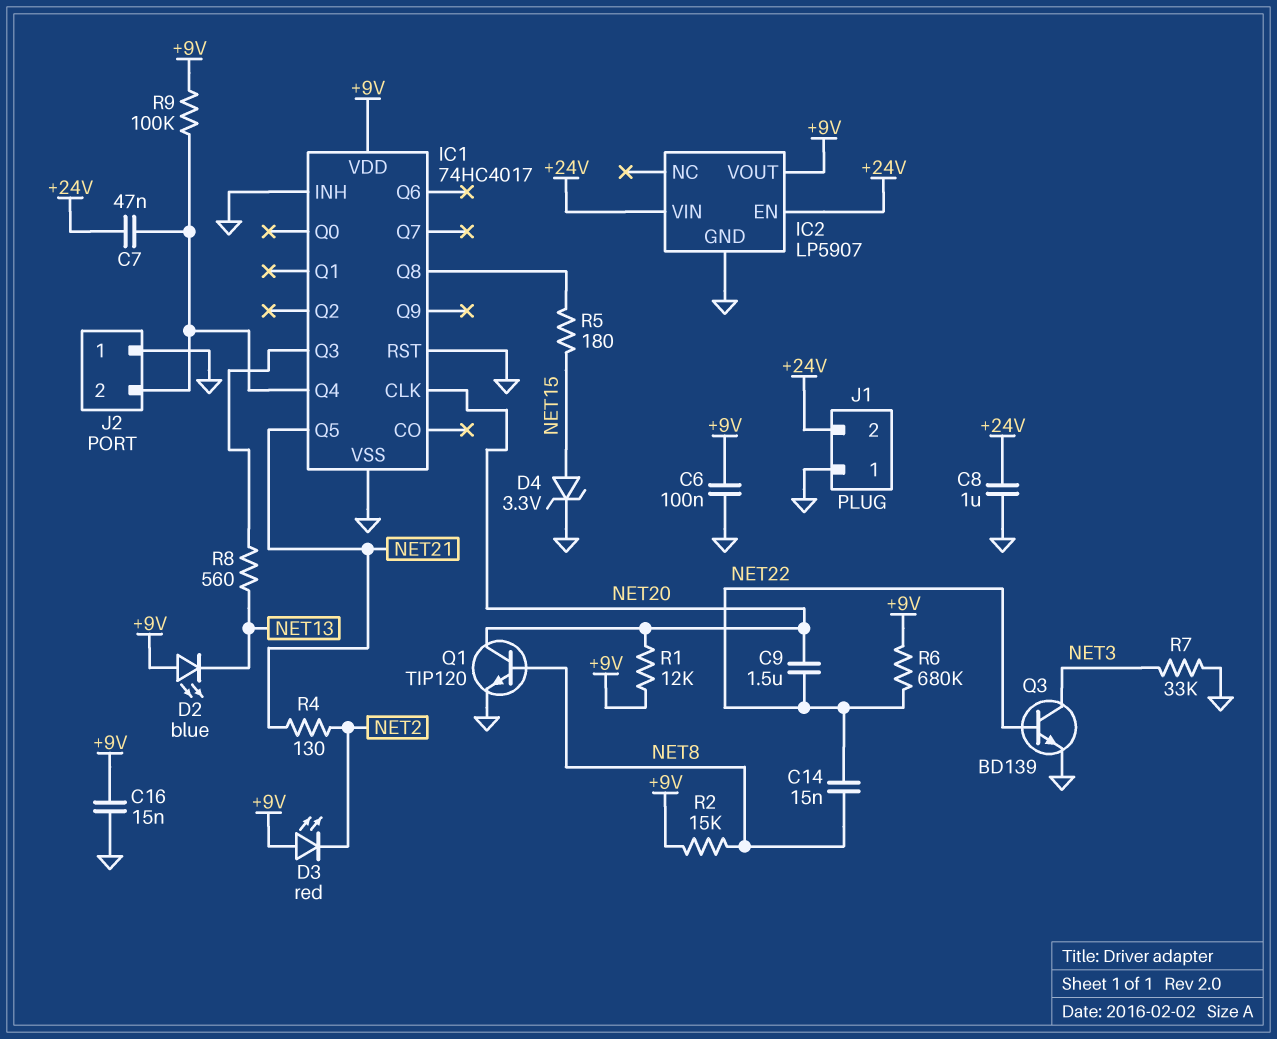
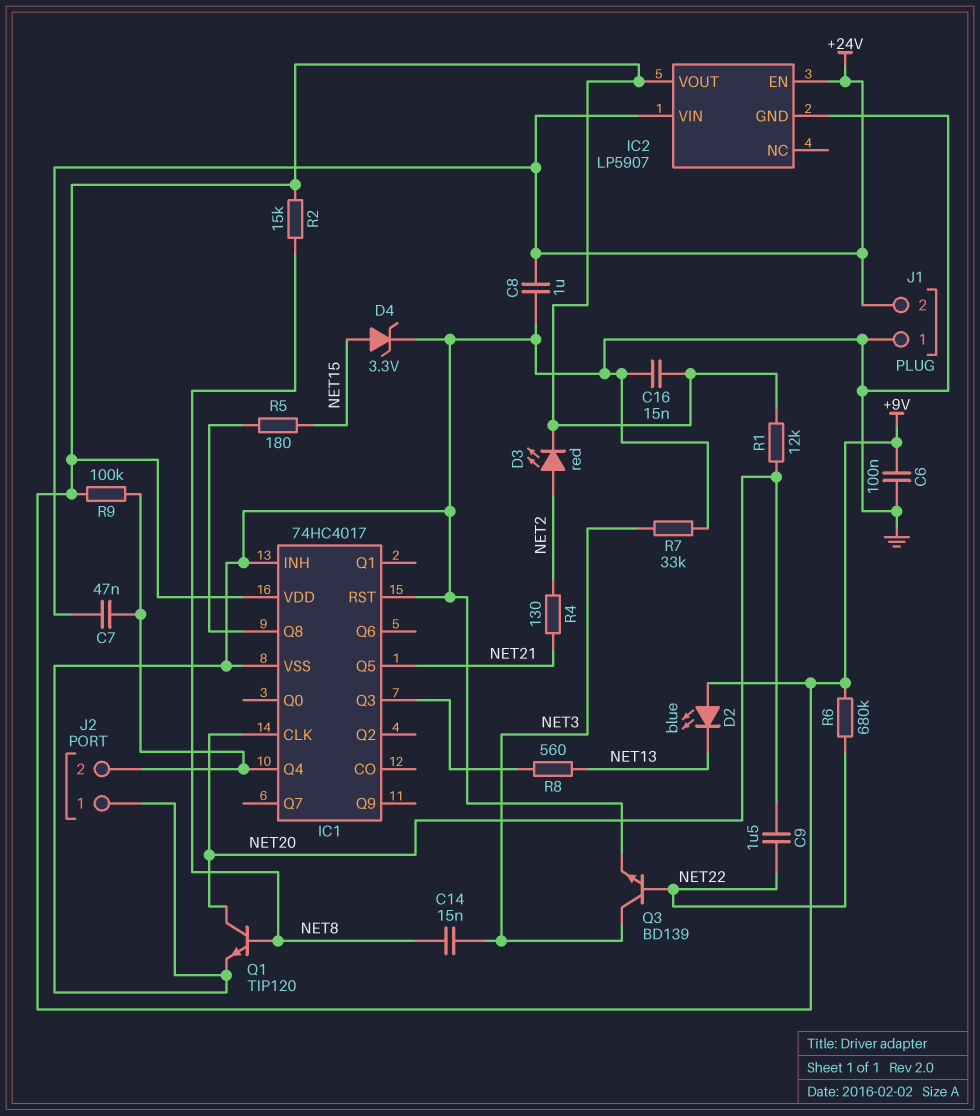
C14: 15nF (NET8, NET22) -> 15nF (NET3, NET8)
D3: LED red (A +9V, K NET2) -> LED red (A NET2, K +9V)

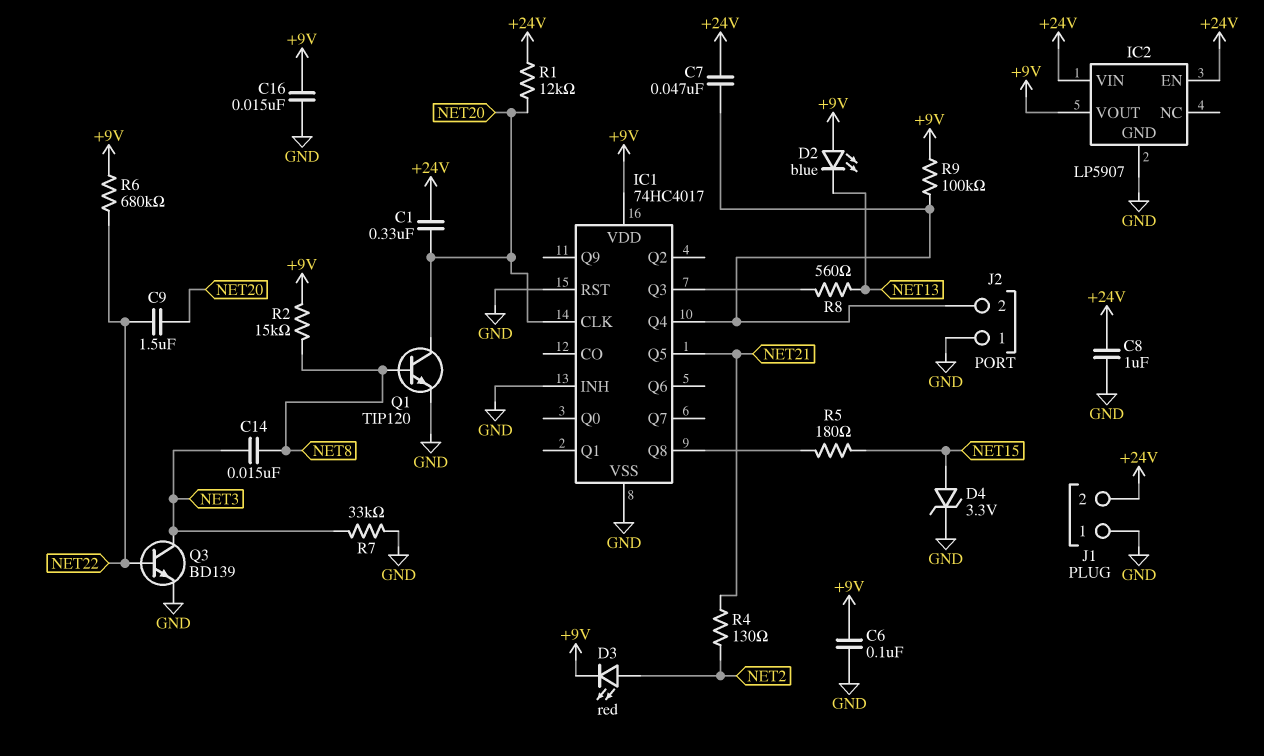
C1: none -> 330nF (+24V, NET20)
R1: 12k (+9V, NET20) -> 12k (+24V, NET20)

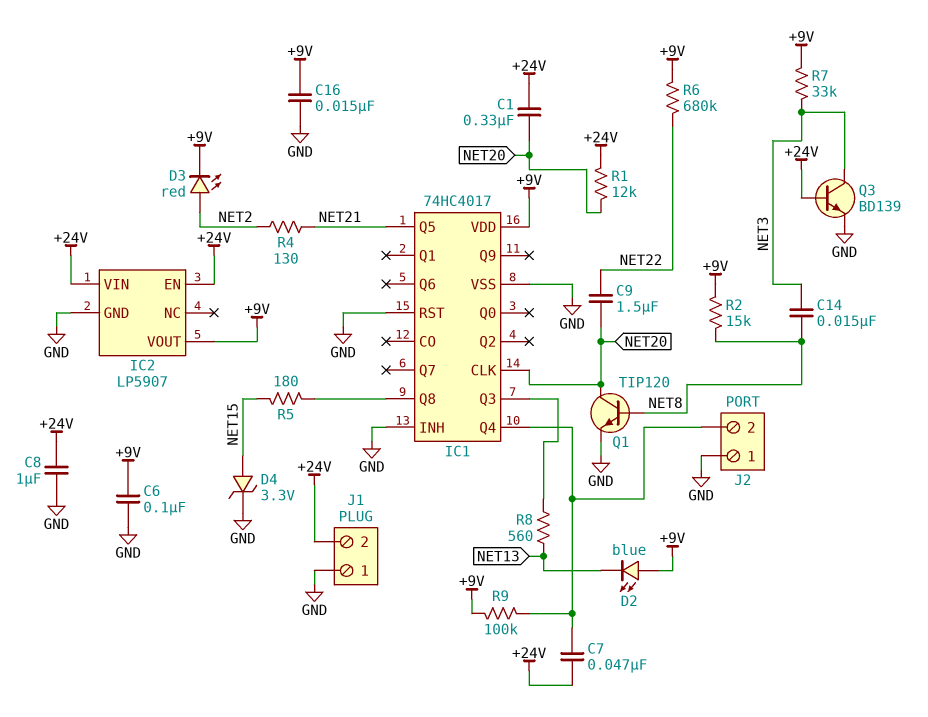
Q3: NPN BD139 (B NET22, C NET3, E GND) -> NPN BD139 (B +24V, C NET3, E GND)
R7: 33k (GND, NET3) -> 33k (+9V, NET3)

